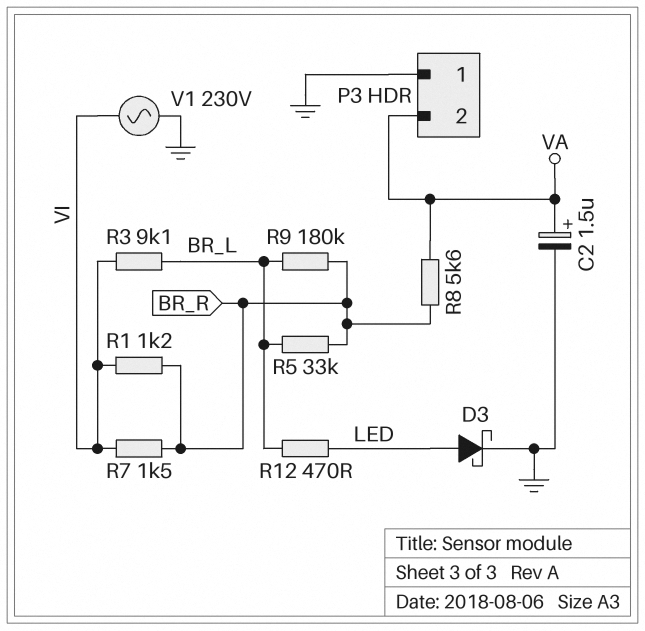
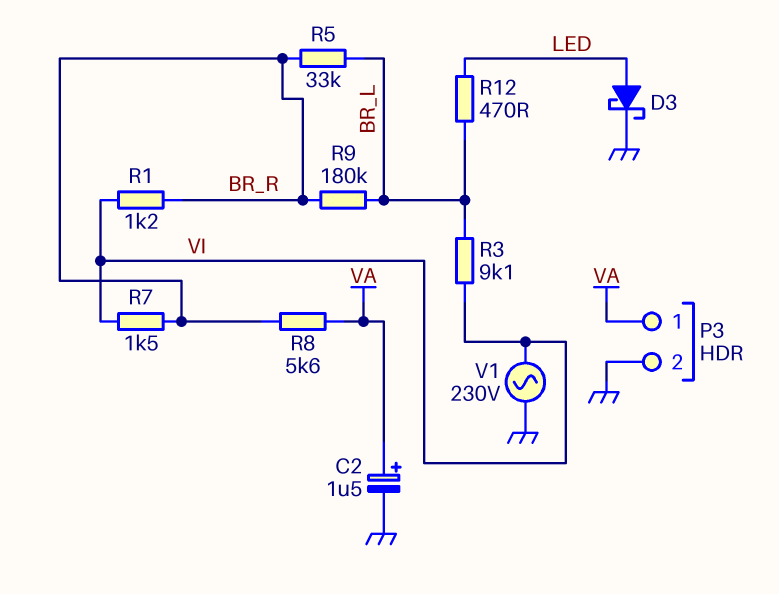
P3 pin 1: GND -> VA
P3 pin 2: VA -> GND

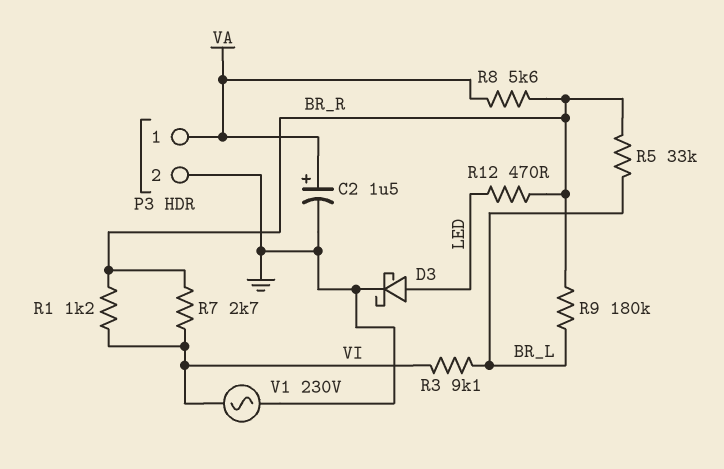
R7: 1.5k (BR_R, VI) -> 2.7k (BR_R, VI)
R12: 470 (BR_L, LED) -> 470 (BR_R, LED)

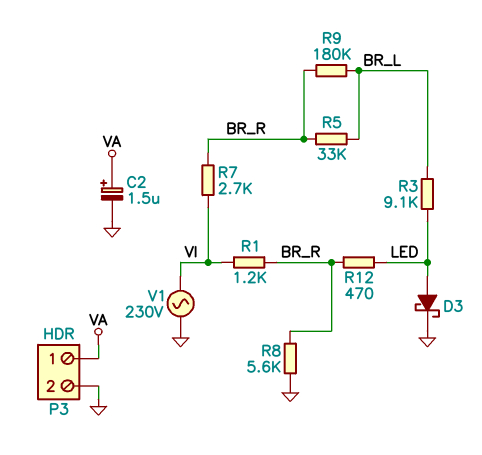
R3: 9.1k (BR_L, VI) -> 9.1k (BR_L, LED)
R8: 5.6k (BR_R, VA) -> 5.6k (BR_R, GND)

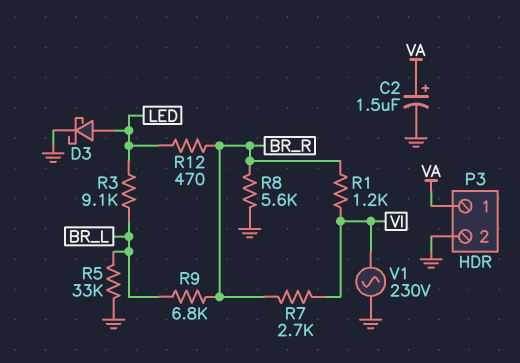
R5: 33k (BR_L, BR_R) -> 33k (BR_L, GND)
R9: 180k (BR_L, BR_R) -> 6.8k (BR_L, BR_R)

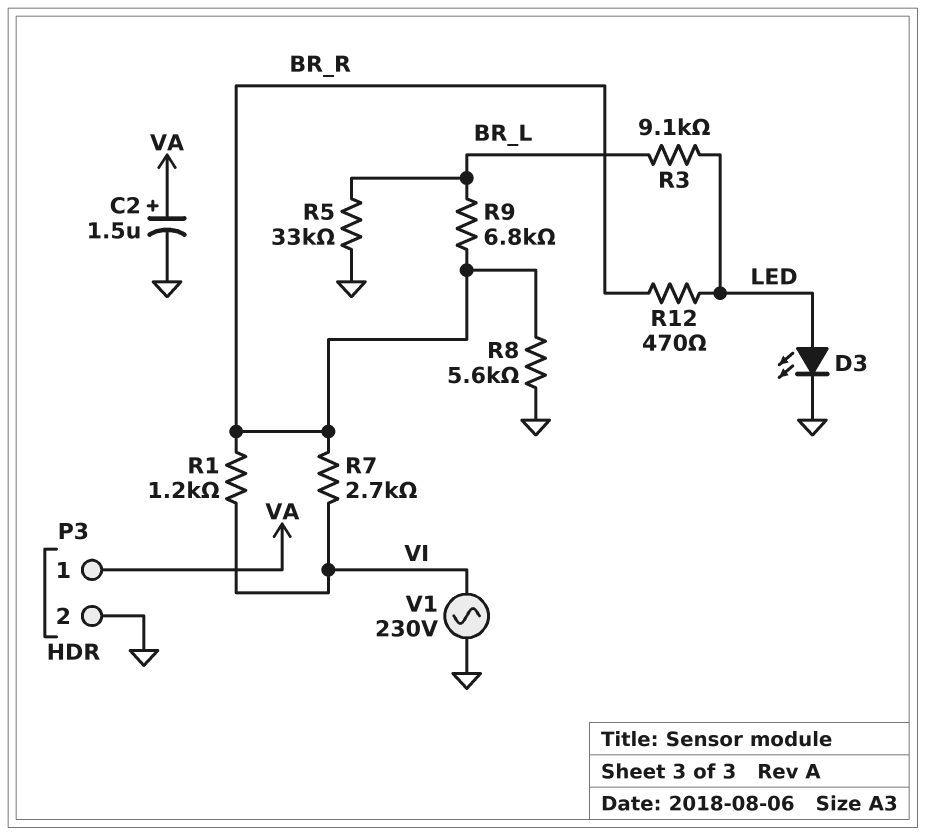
D3: schottky (A LED, K GND) -> LED (A LED, K GND)

